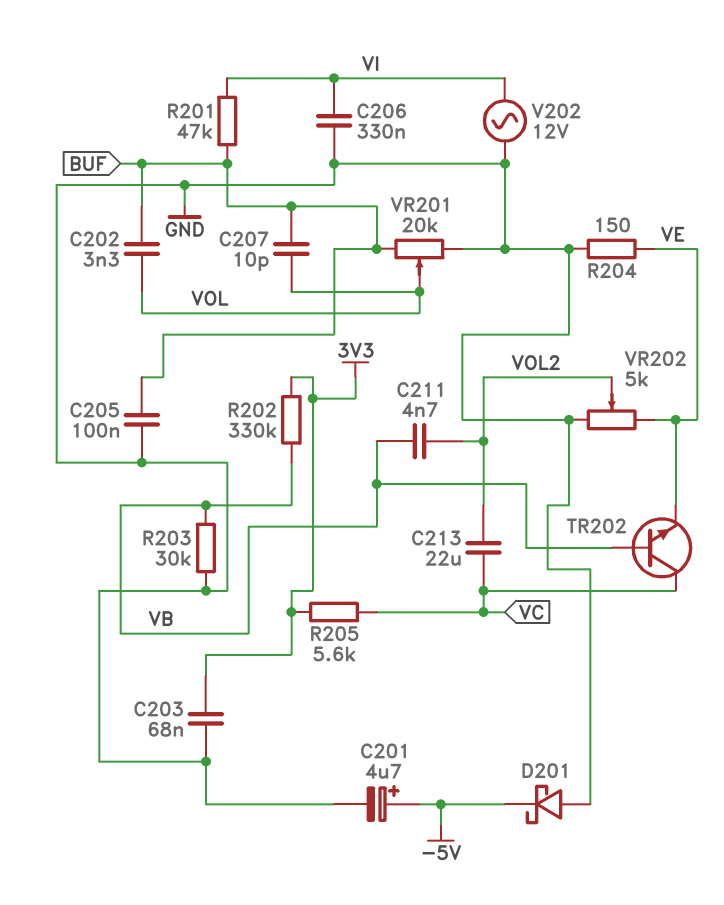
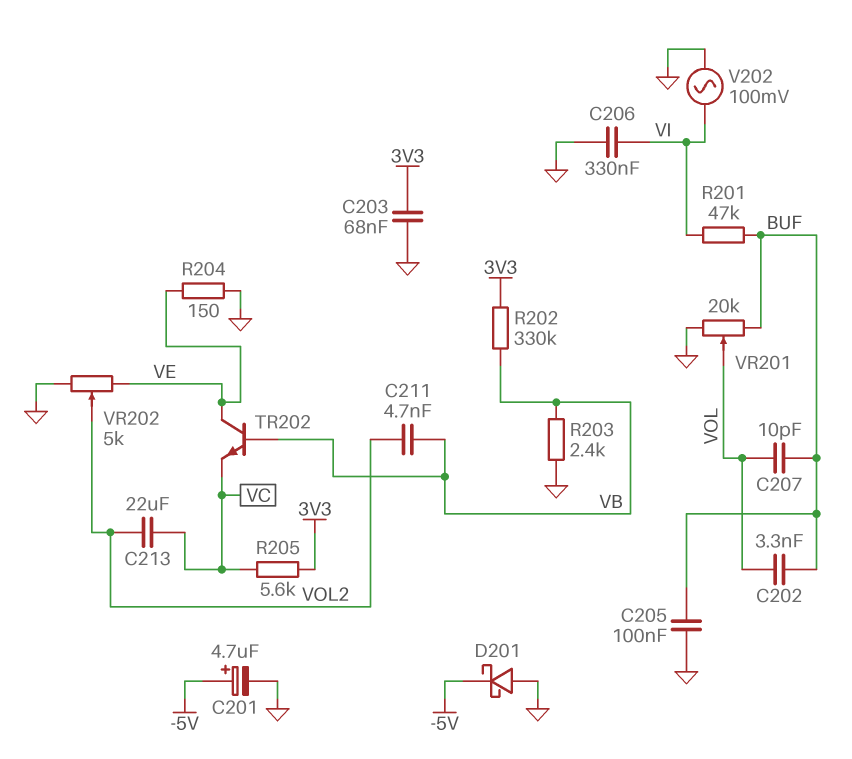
R203: 30k (GND, VB) -> 2.4k (GND, VB)
TR202: NPN (B VB, C VC, E VE) -> NPN (B VB, C VE, E VC)
V202: AC 12V (GND, VI) -> AC 100mV (GND, VI)

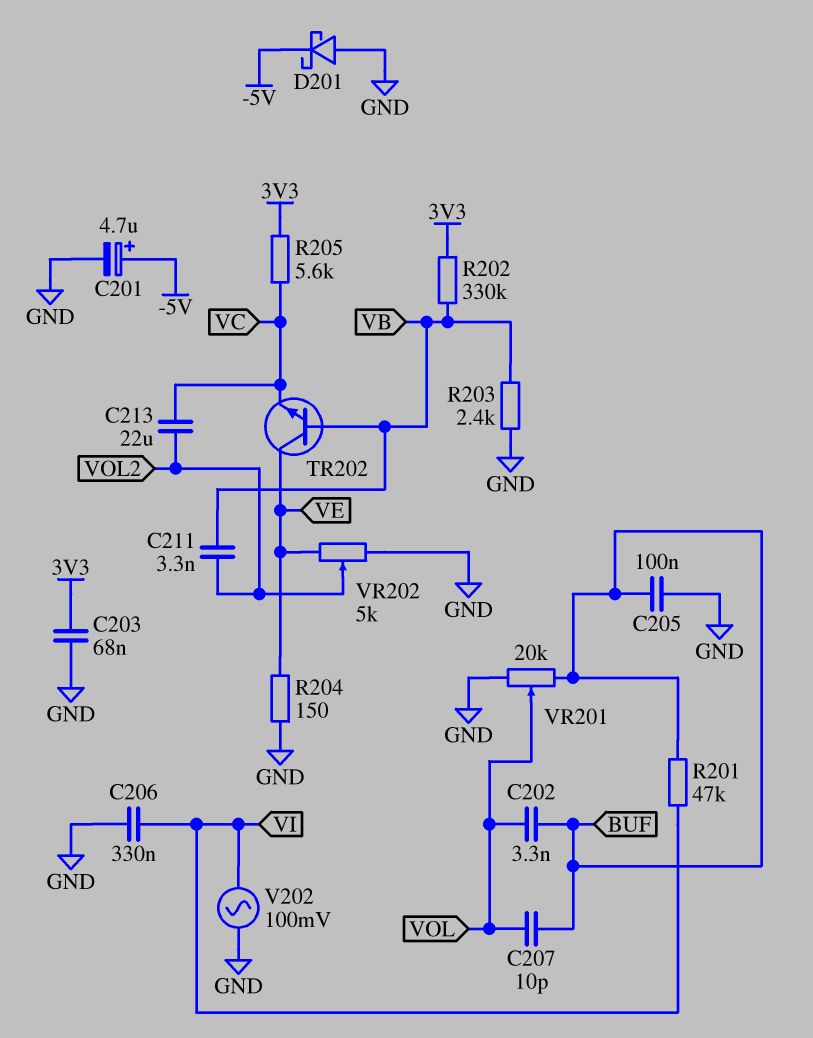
C211: 4.7nF (VB, VOL2) -> 3.3nF (VB, VOL2)

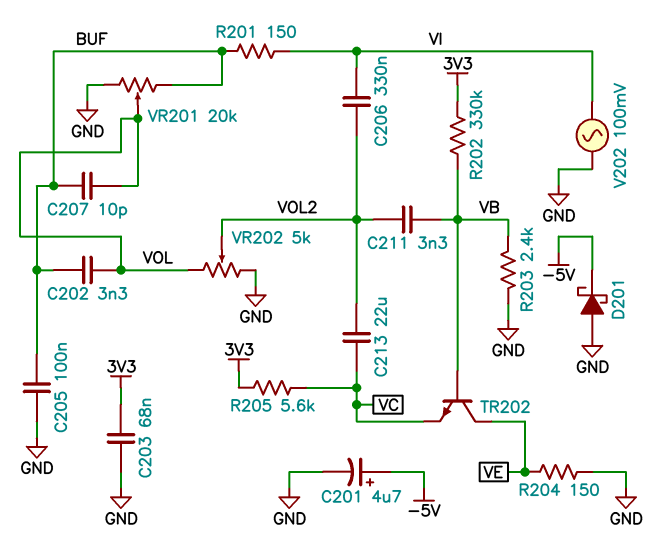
C206: 330nF (GND, VI) -> 330nF (VI, VOL2)
R201: 47k (BUF, VI) -> 150 (BUF, VI)
VR202: 5k (GND, VE, wiper VOL2) -> 5k (GND, VOL, wiper VOL2)

